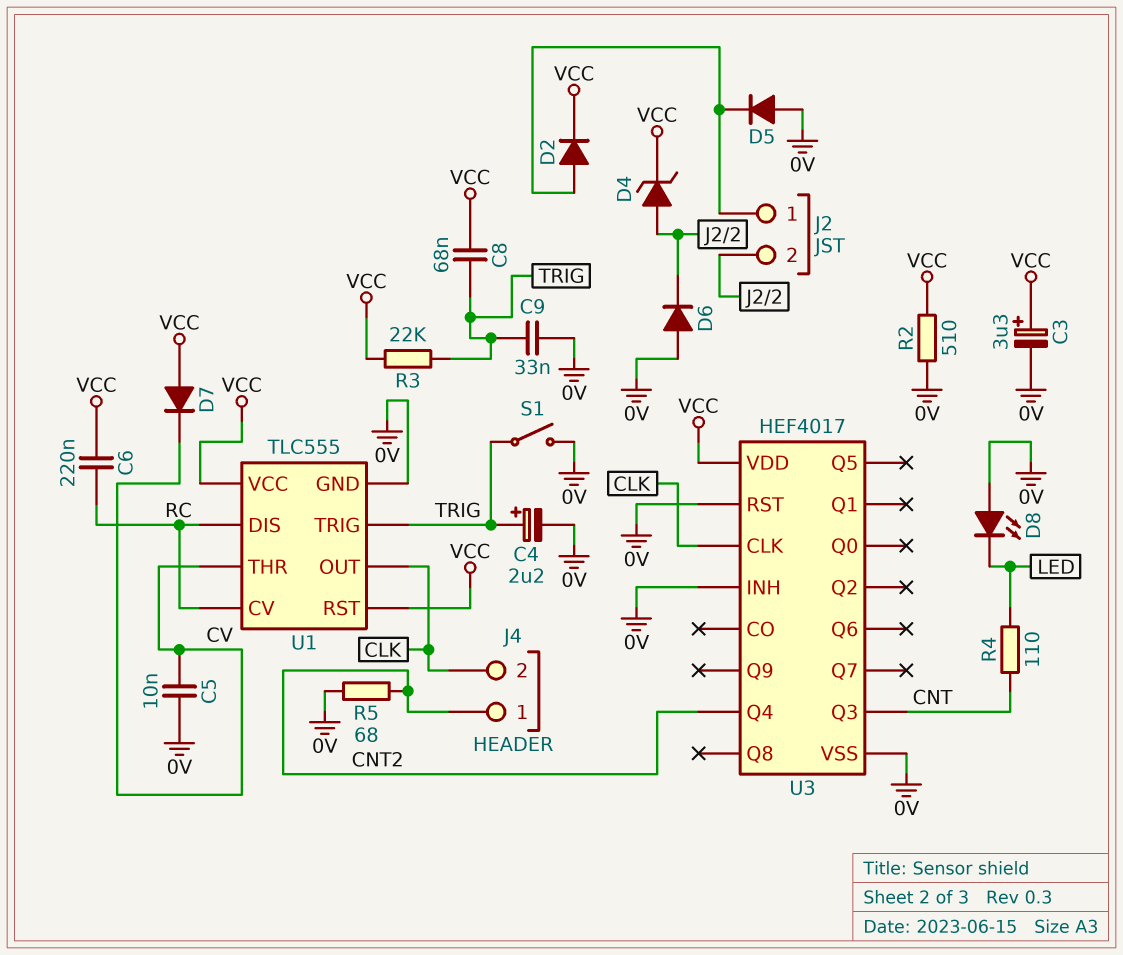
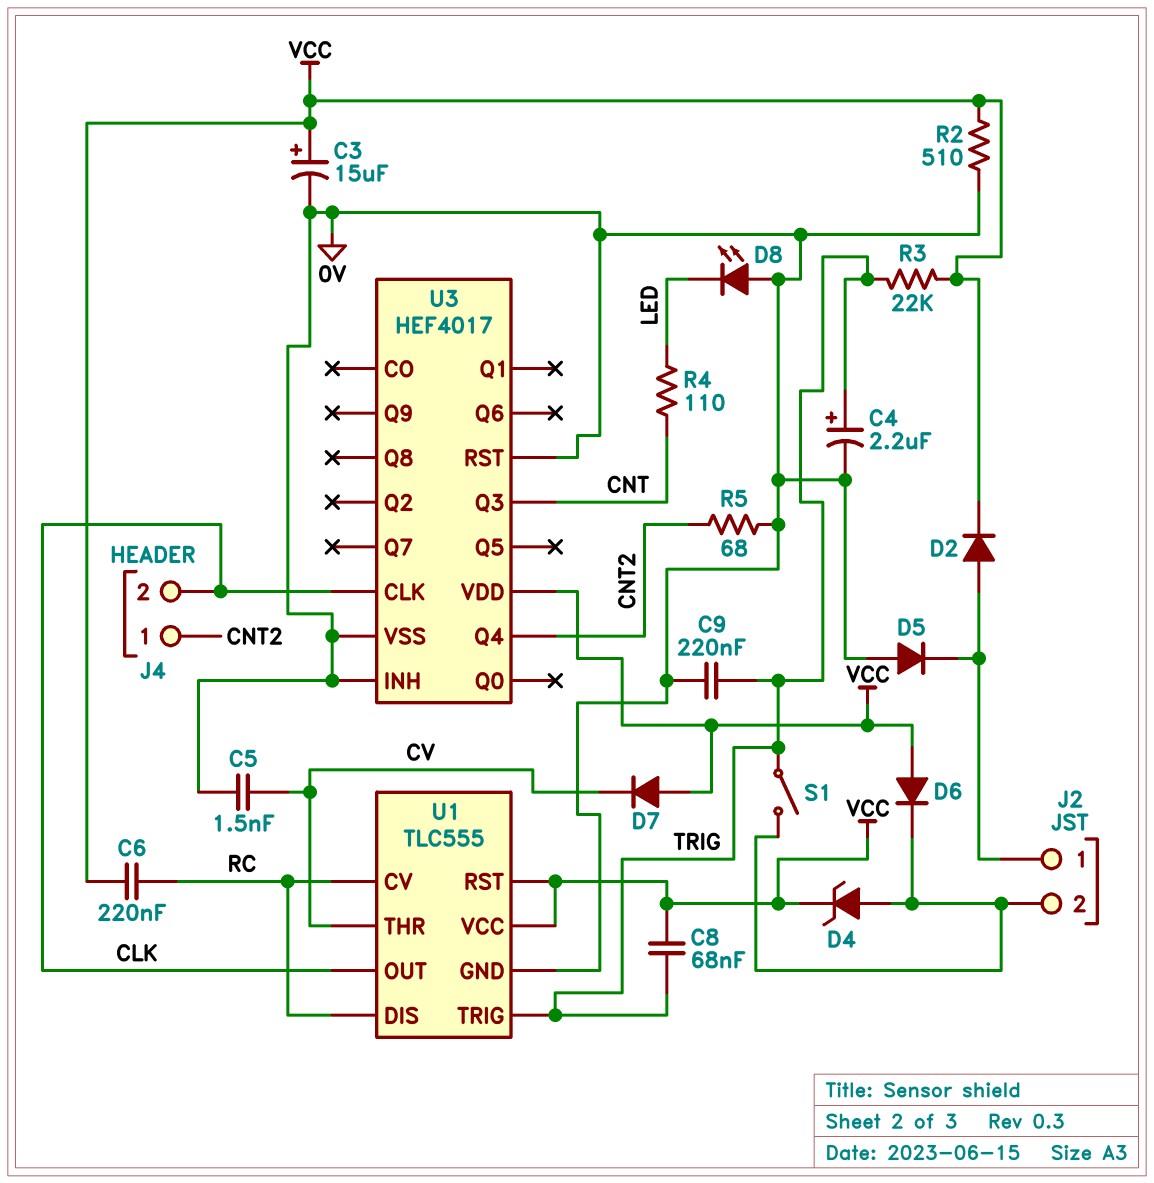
C3: 3.3uF (plus VCC, minus 0V) -> 15uF (plus VCC, minus 0V)
C5: 10nF (0V, CV) -> 1.5nF (0V, CV)
C9: 33nF (0V, TRIG) -> 220nF (0V, TRIG)
D6: diode (A 0V, K J2/2) -> diode (A VCC, K J2/2)
S1: switch (0V, TRIG) -> switch (J2/2, TRIG)

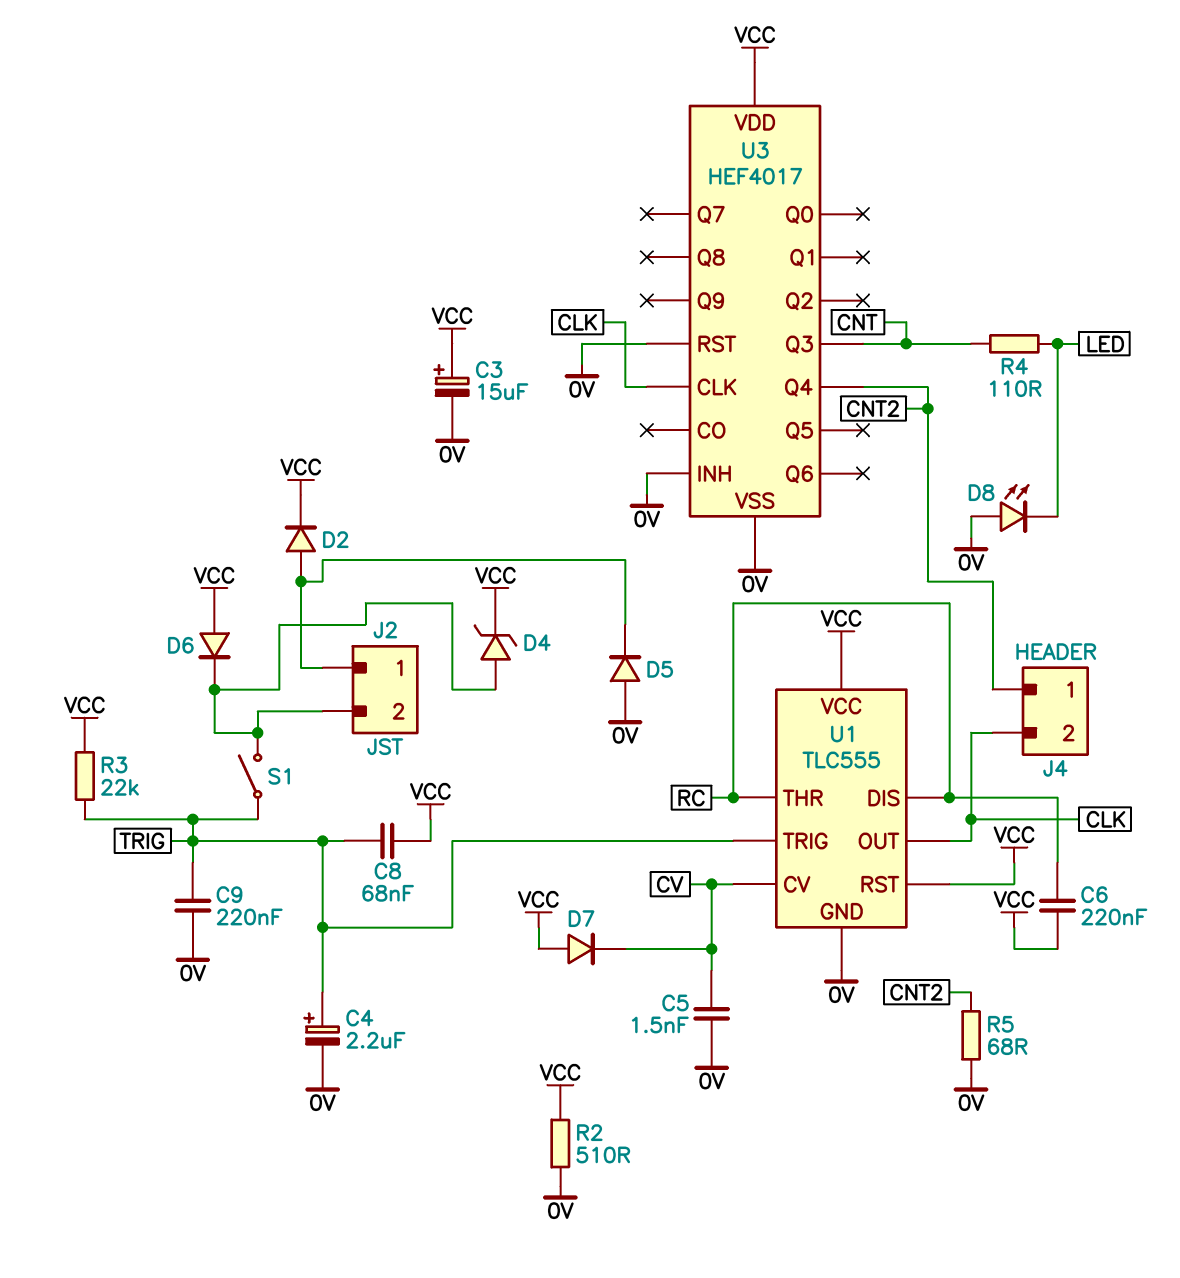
U1 pin CV: RC -> CV
U1 pin THR: CV -> RC

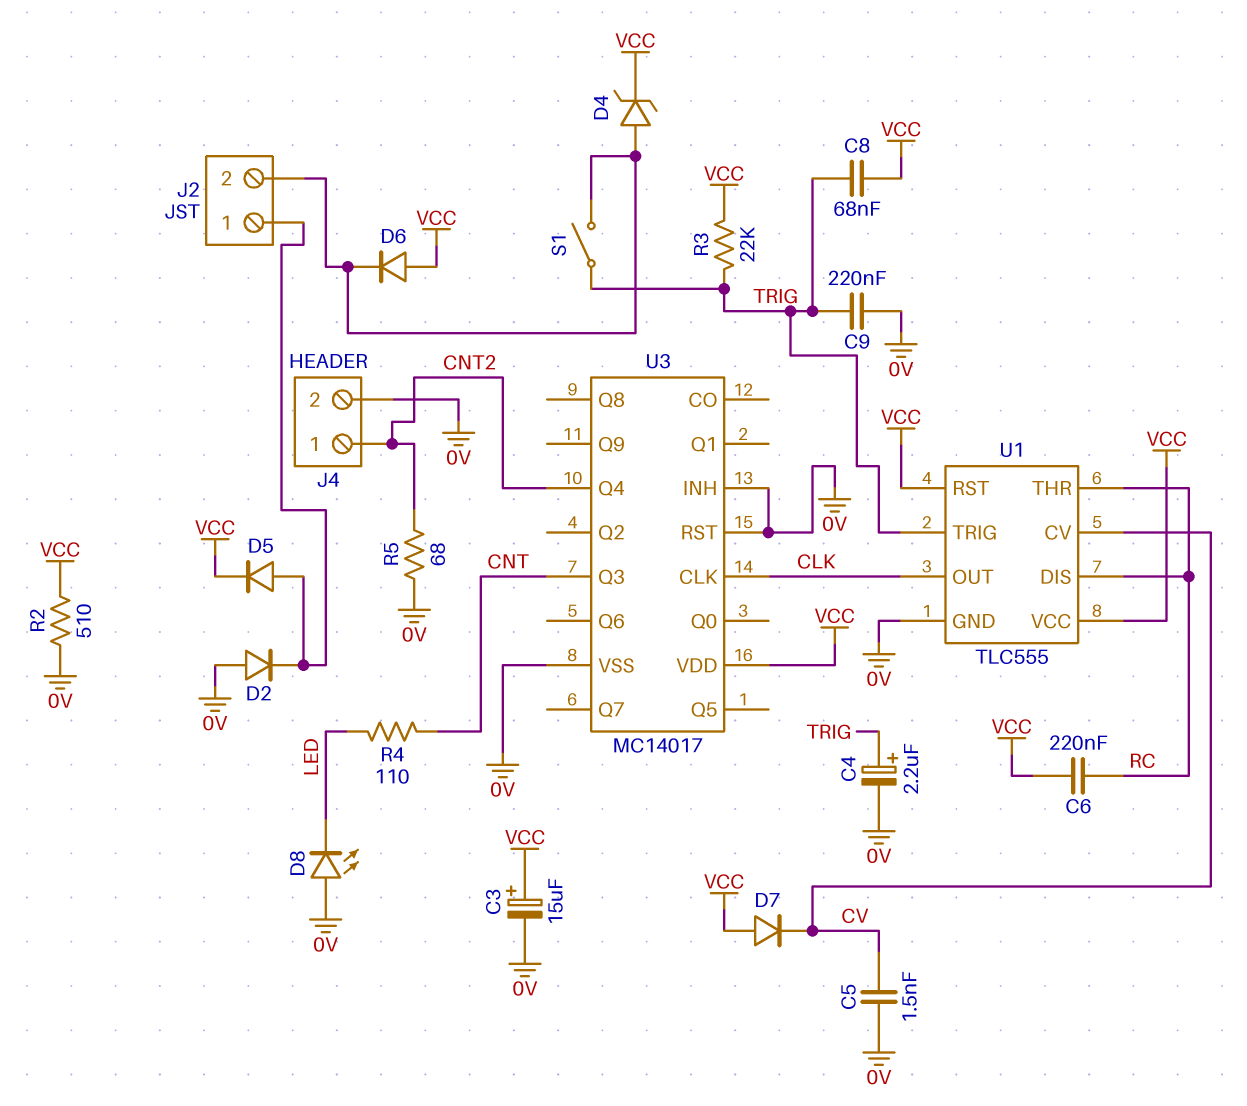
D2: diode (A J2/1, K VCC) -> diode (A 0V, K J2/1)
D5: diode (A 0V, K J2/1) -> diode (A J2/1, K VCC)
J4 pin 2: CLK -> 0V
U3: HEF4017 -> MC14017

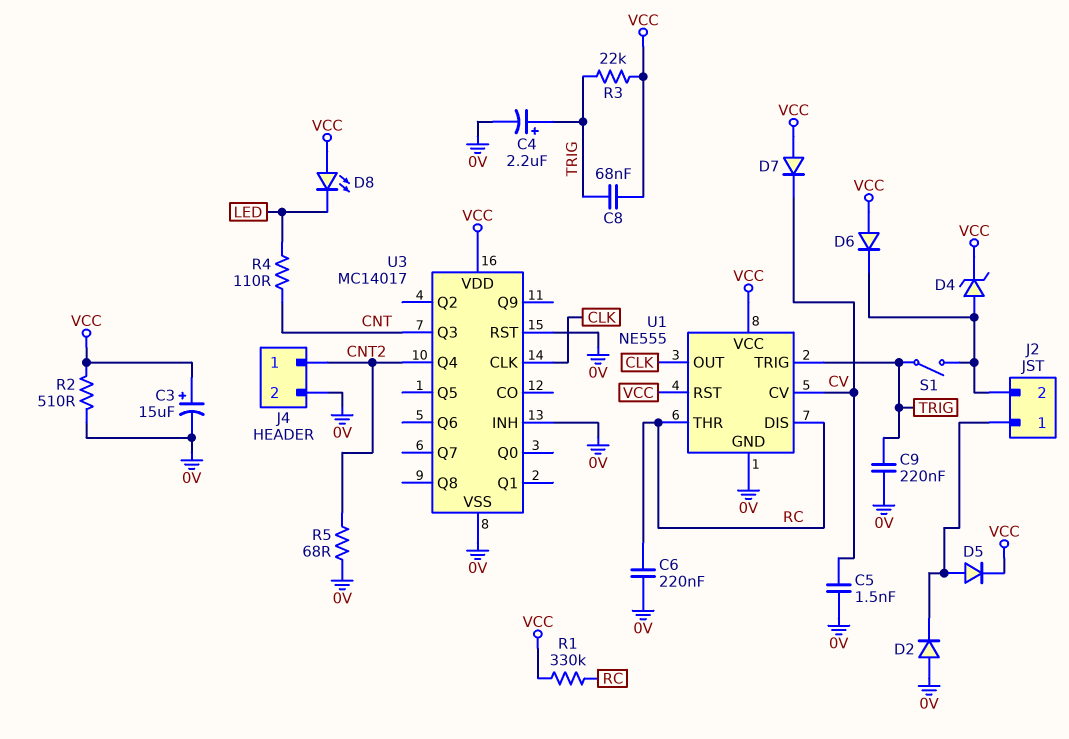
C6: 220nF (RC, VCC) -> 220nF (0V, RC)
D8: LED (A 0V, K LED) -> LED (A VCC, K LED)
R1: none -> 330k (RC, VCC)
U1: TLC555 -> NE555

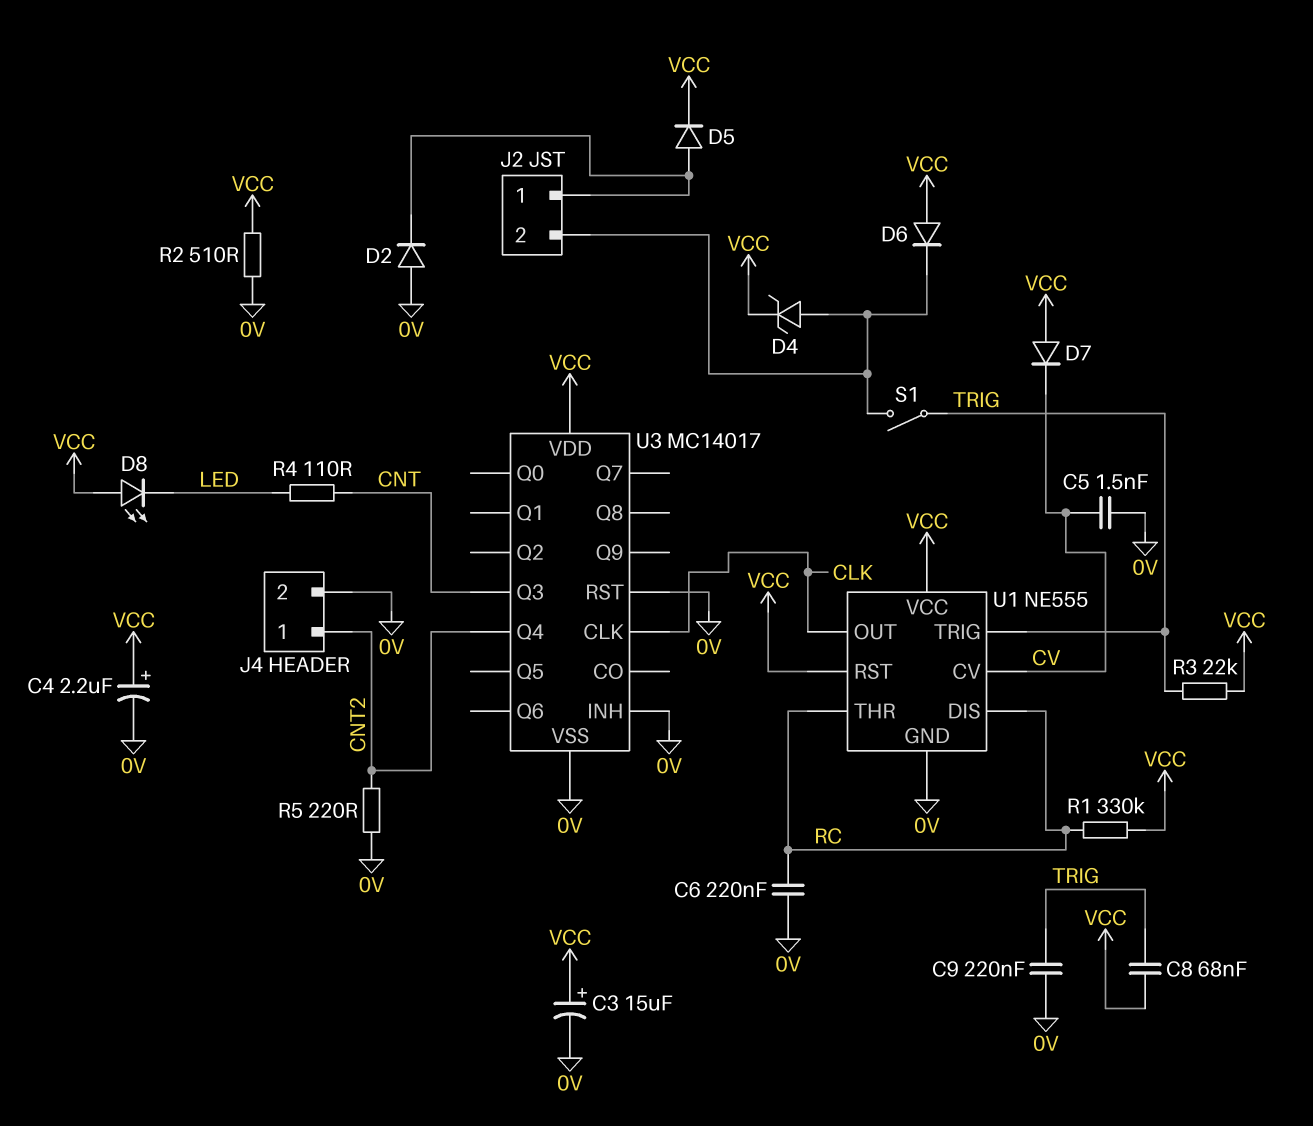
C4: 2.2uF (plus TRIG, minus 0V) -> 2.2uF (plus VCC, minus 0V)
R5: 68 (0V, CNT2) -> 220 (0V, CNT2)

